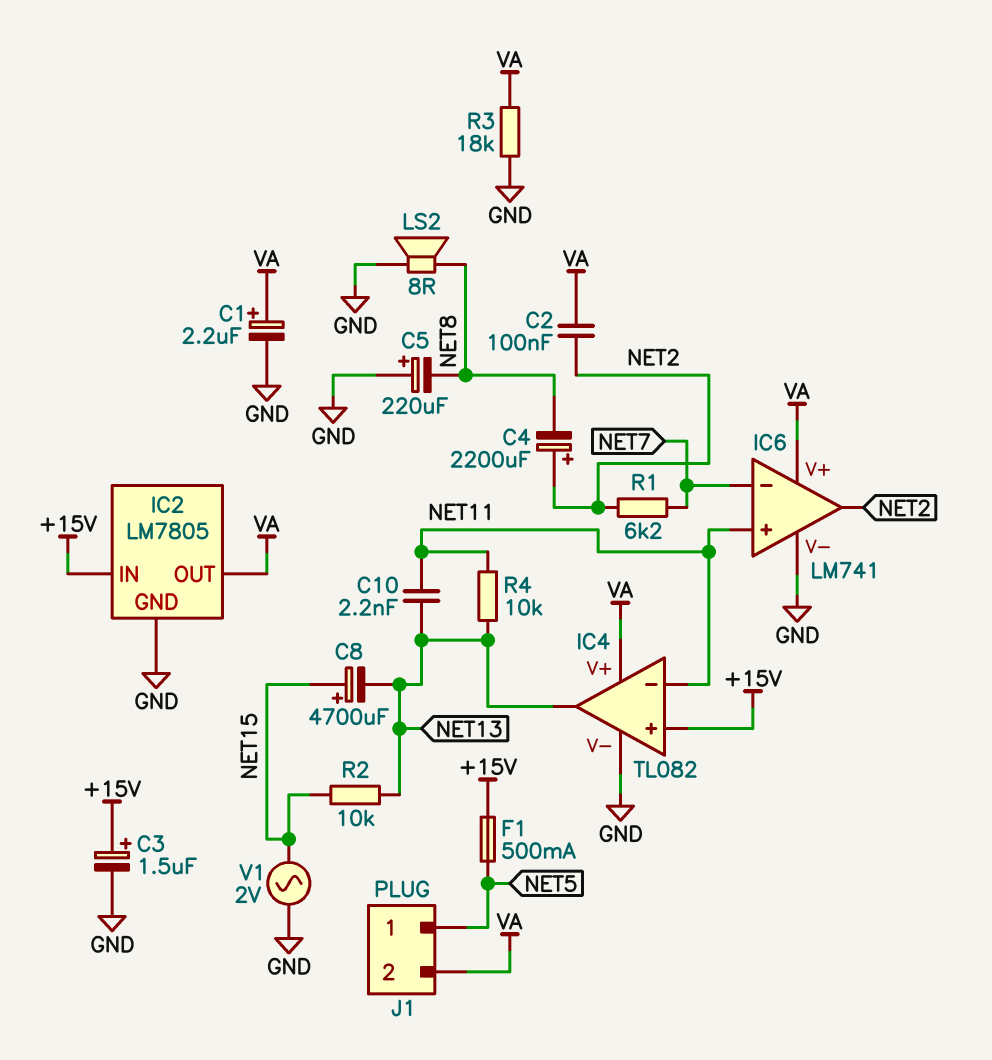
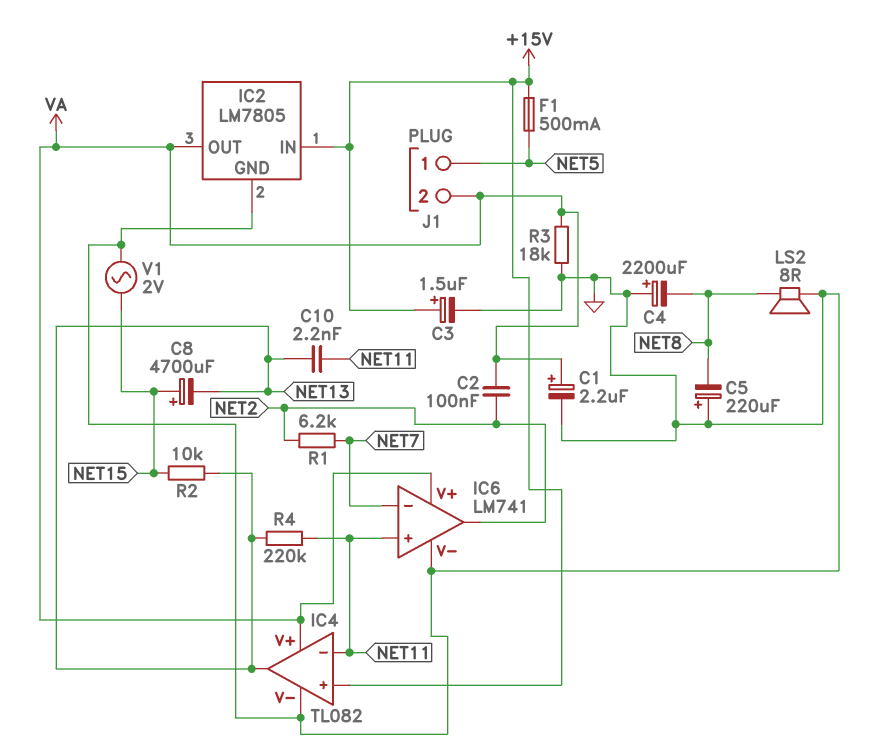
C4: 2200uF (plus NET2, minus NET8) -> 2200uF (plus GND, minus NET8)
R4: 10k (NET11, NET13) -> 220k (NET11, NET13)

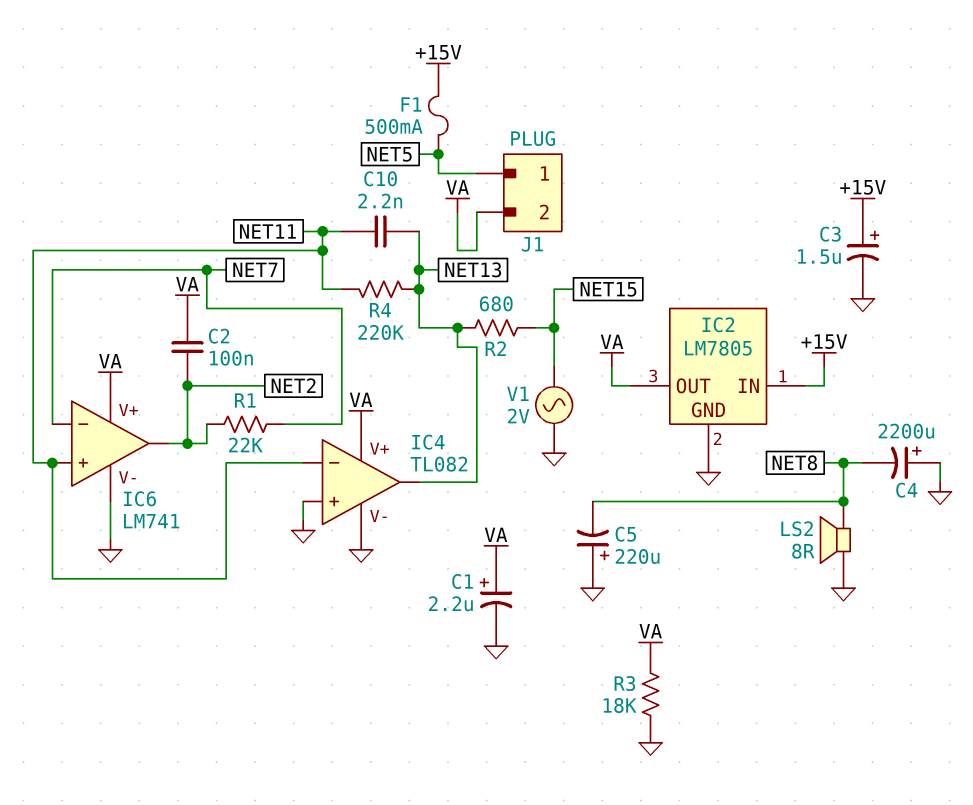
C8: 4700uF (plus NET15, minus NET13) -> none
IC4 pin in+: +15V -> GND
R1: 6.2k (NET2, NET7) -> 22k (NET2, NET7)
R2: 10k (NET13, NET15) -> 680 (NET13, NET15)

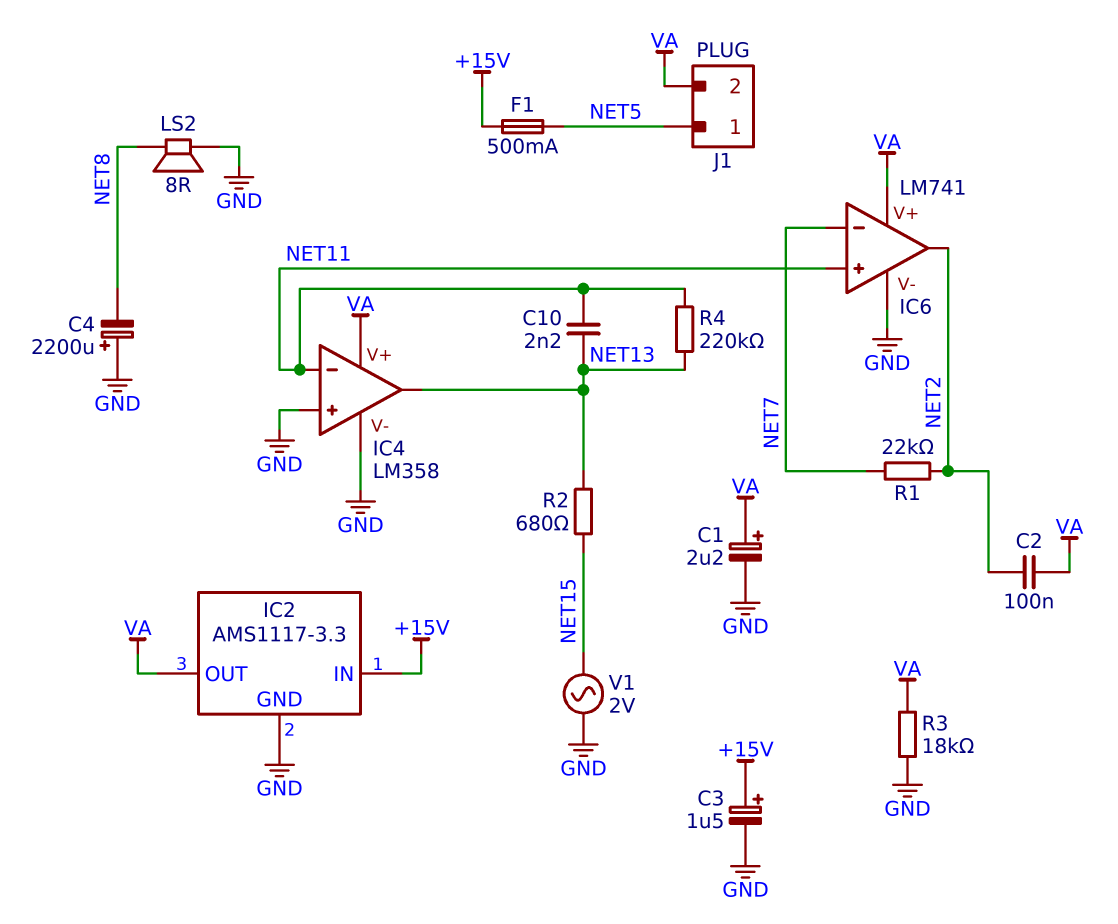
C5: 220uF (plus GND, minus NET8) -> none
IC2: LM7805 -> AMS1117-3.3
IC4: TL082 -> LM358

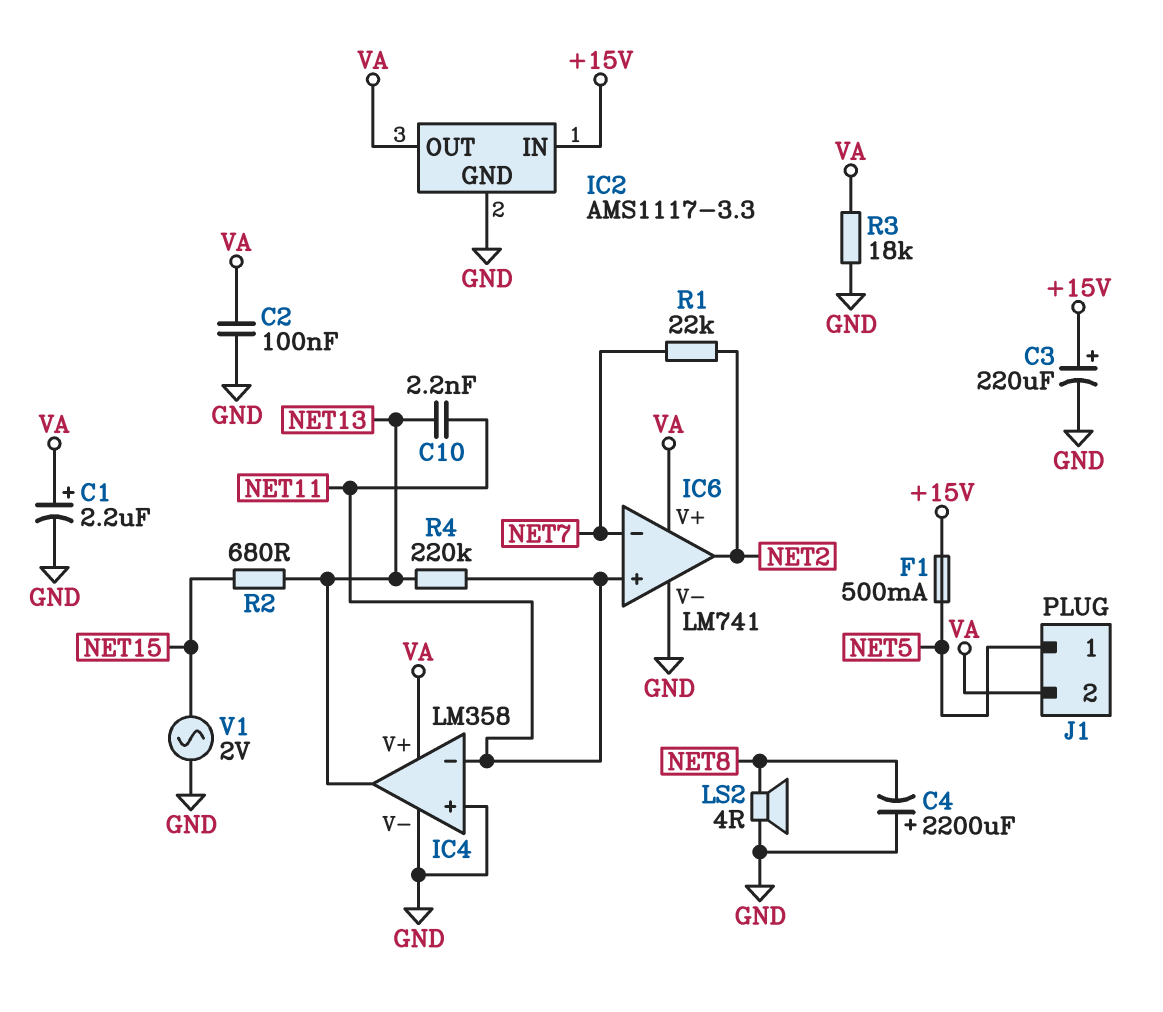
C2: 100nF (NET2, VA) -> 100nF (GND, VA)
C3: 1.5uF (plus +15V, minus GND) -> 220uF (plus +15V, minus GND)
LS2: speaker 8R (GND, NET8) -> speaker 4R (GND, NET8)

